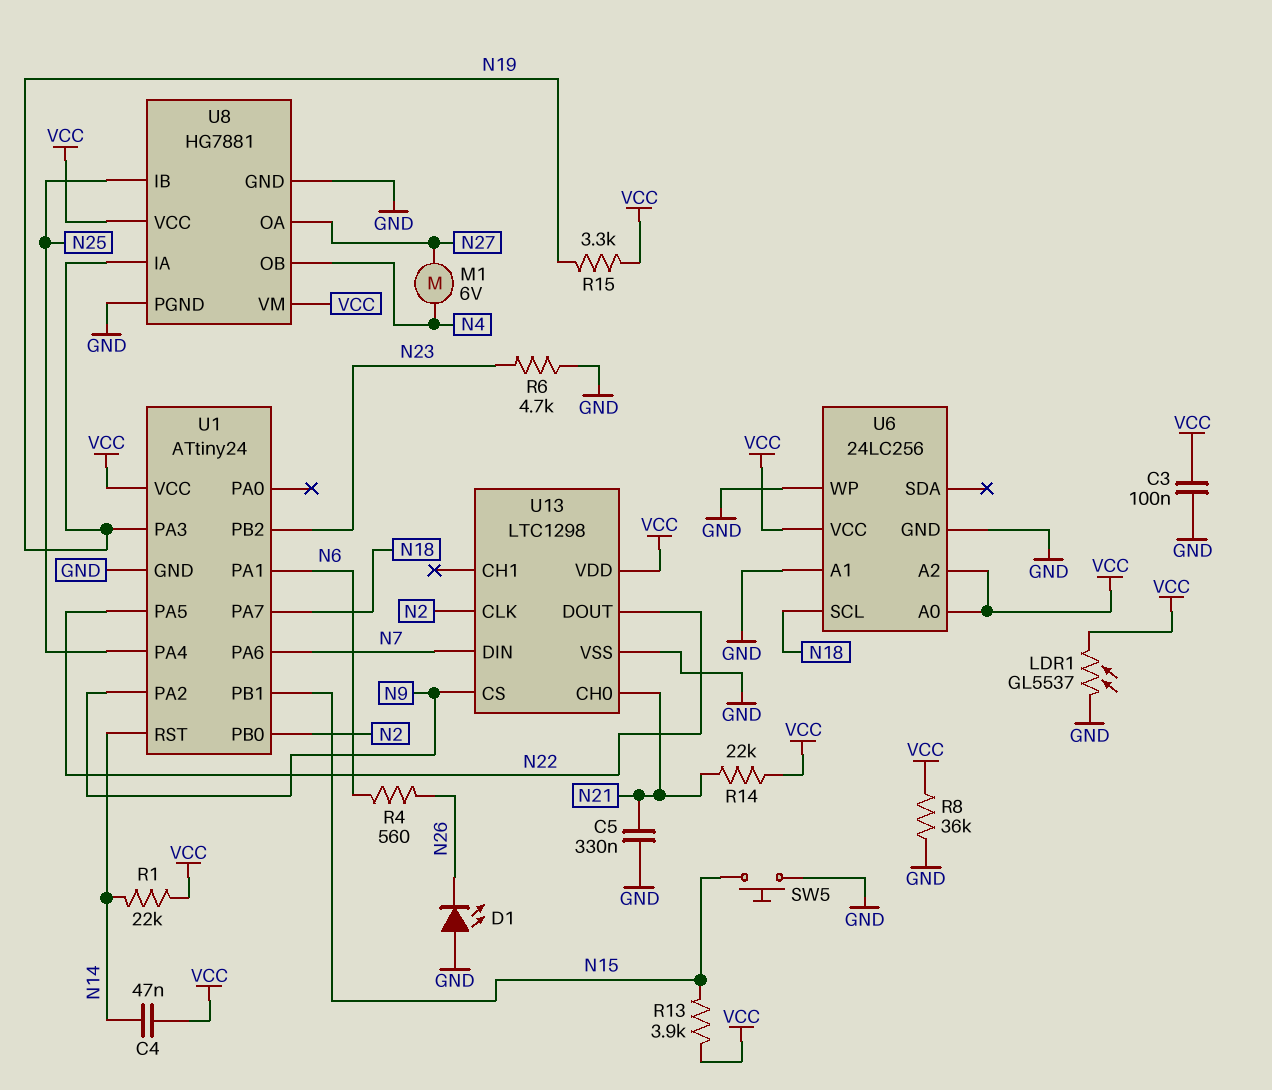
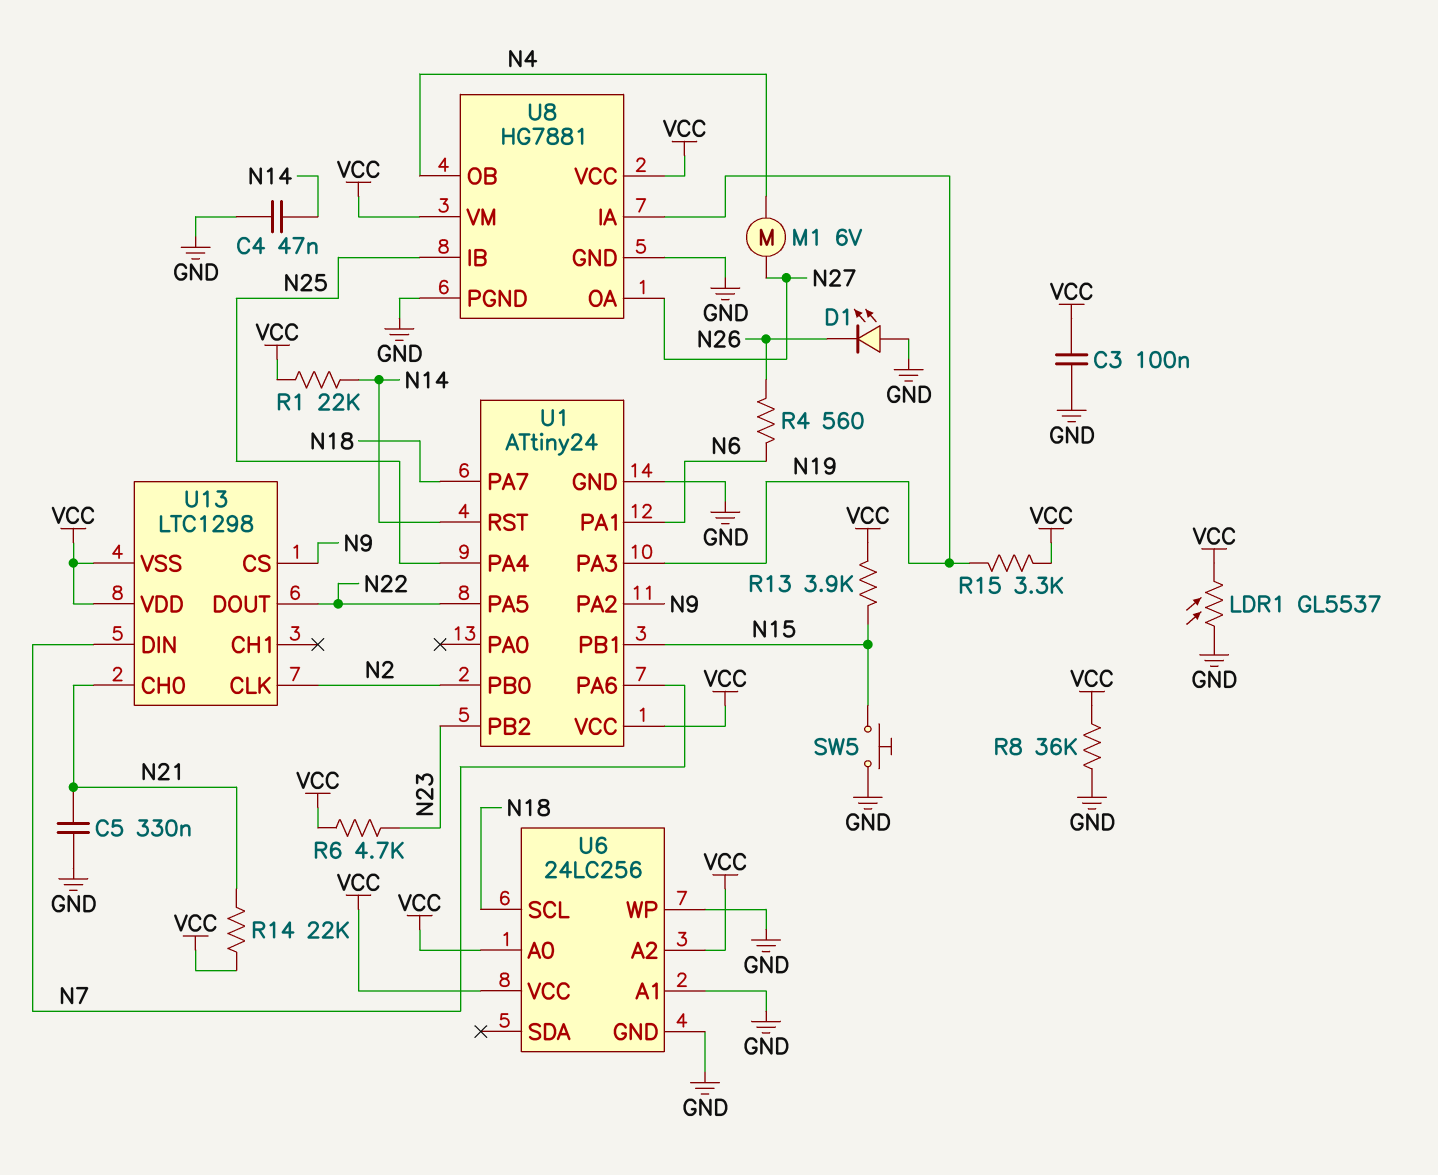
C4: 47nF (N14, VCC) -> 47nF (GND, N14)
R6: 4.7k (GND, N23) -> 4.7k (N23, VCC)
U13 pin VSS: GND -> VCC

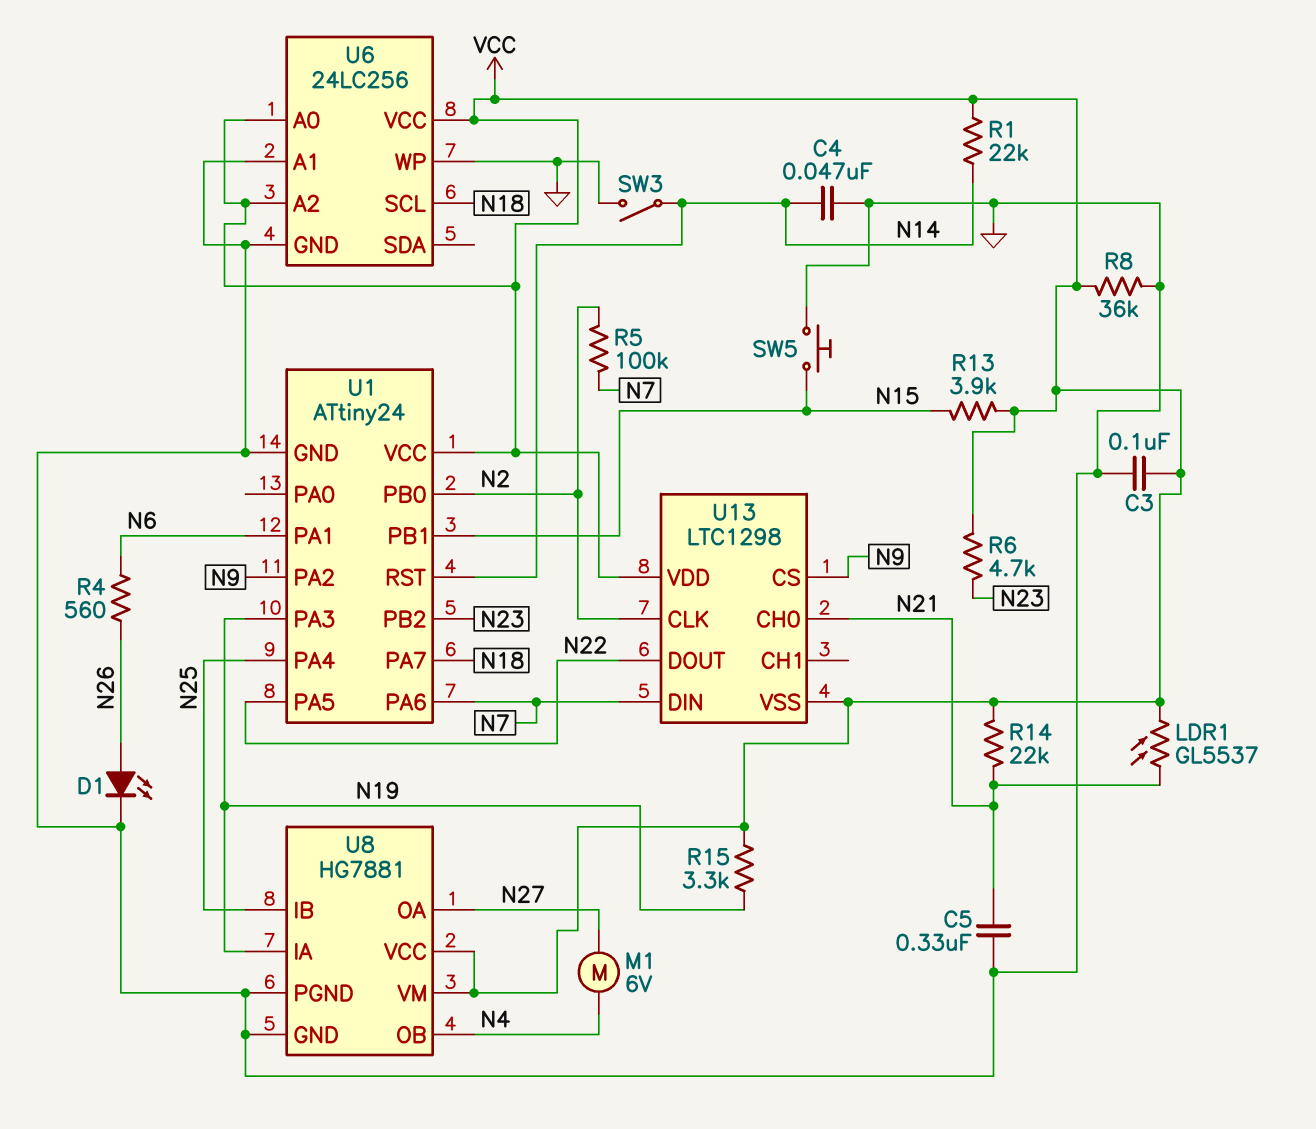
D1: LED (A GND, K N26) -> LED (A N26, K GND)
LDR1: GL5537 (GND, VCC) -> GL5537 (N21, VCC)
R5: none -> 100k (N2, N7)
SW3: none -> switch (GND, N14)

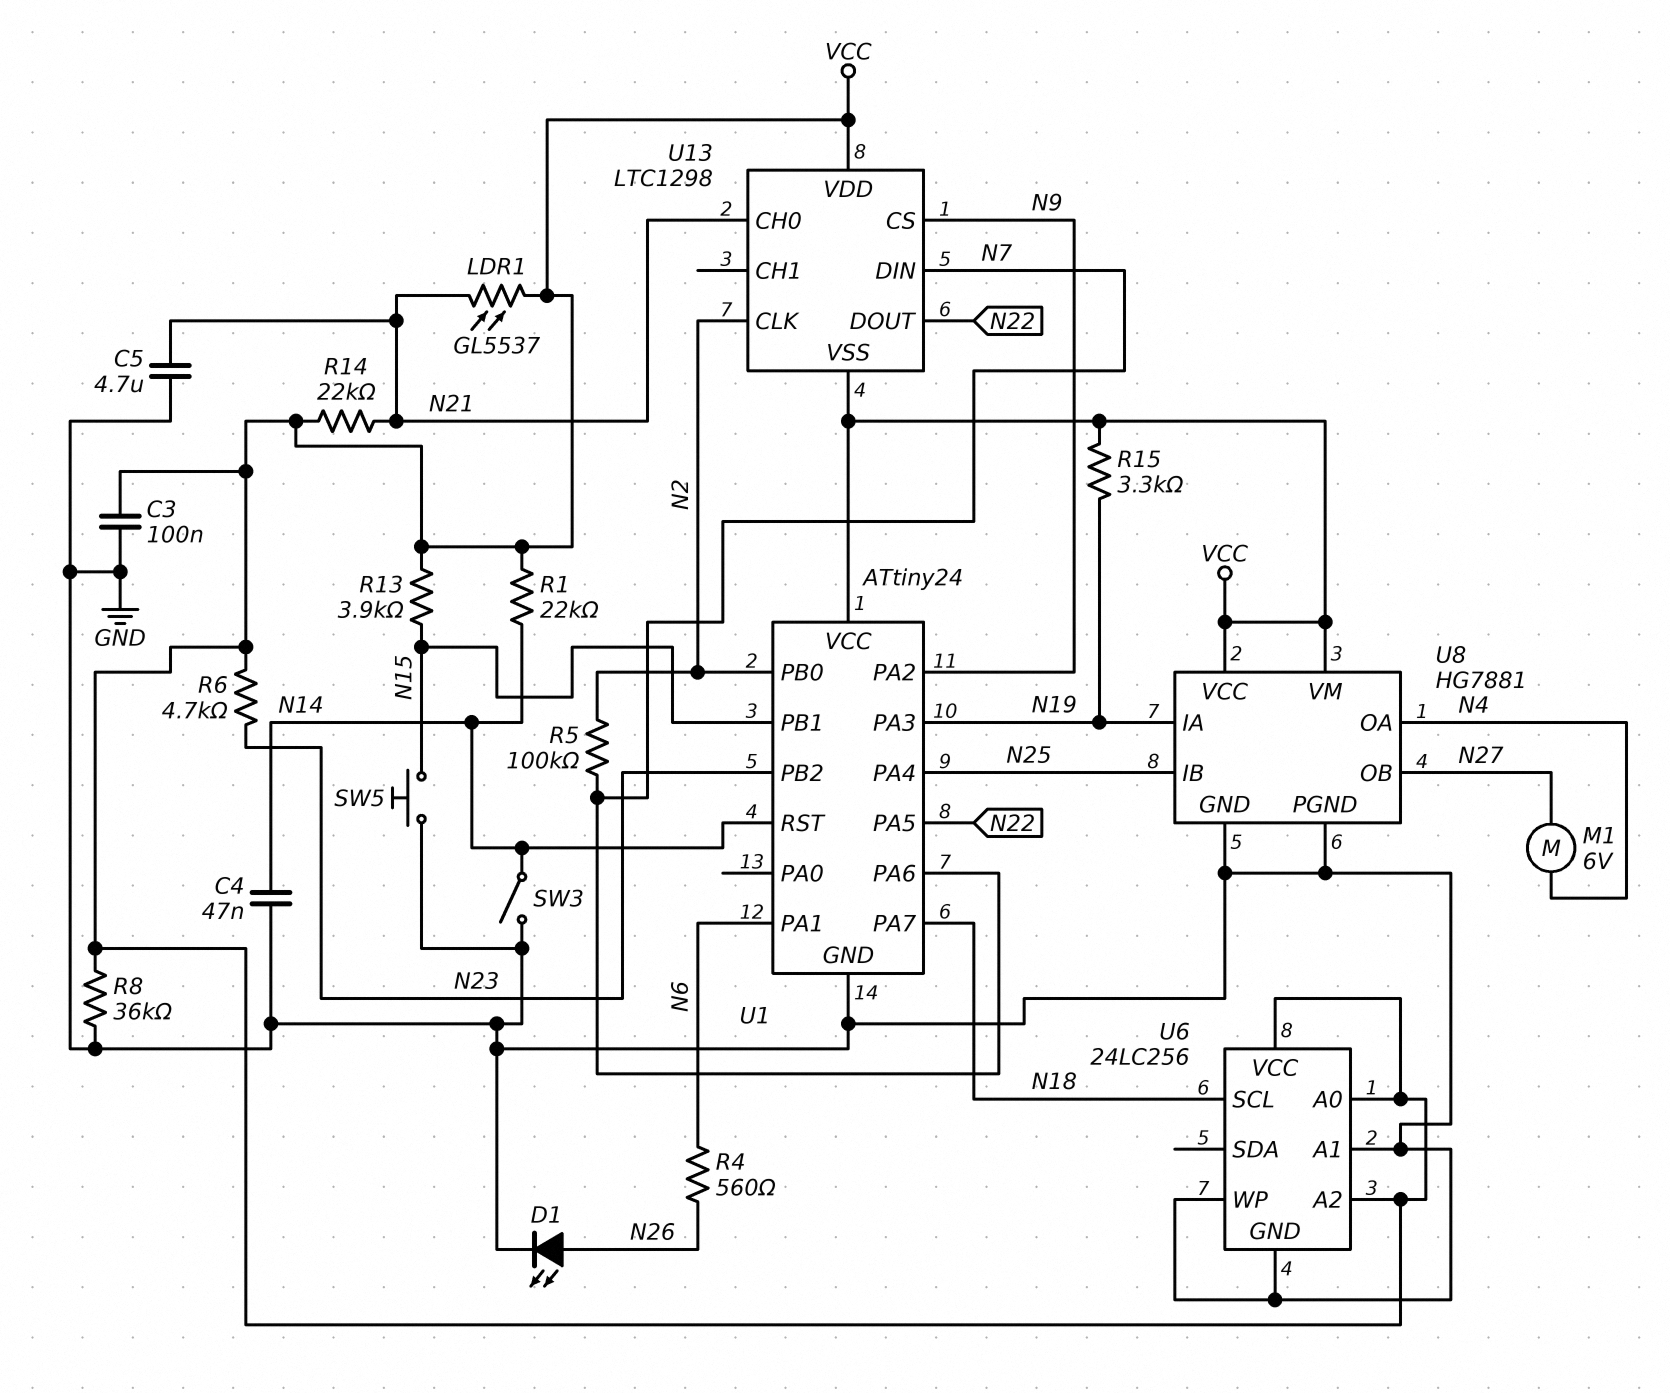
C5: 330nF (GND, N21) -> 4.7uF (GND, N21)
U8 pin OA: N27 -> N4
U8 pin OB: N4 -> N27

